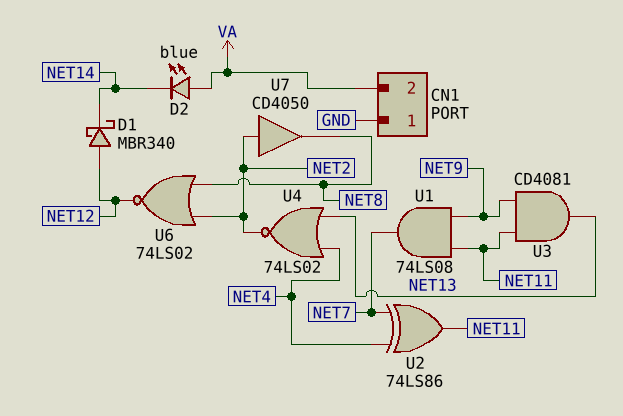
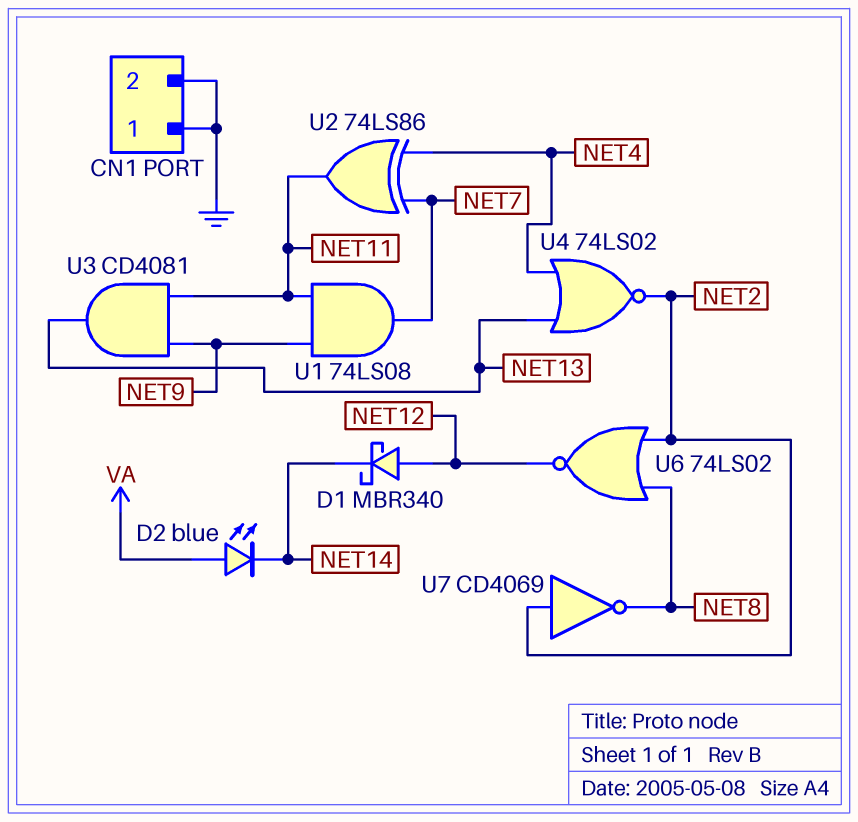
CN1 pin 2: VA -> GND
U7: buffer CD4050 (in NET2, out NET8) -> NOT CD4069 (in NET2, out NET8)

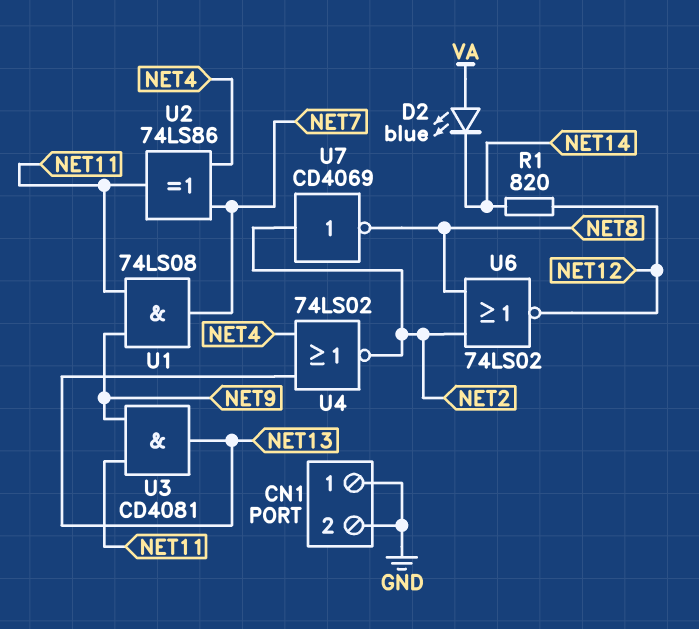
D1: schottky MBR340 (A NET12, K NET14) -> none
R1: none -> 820 (NET12, NET14)

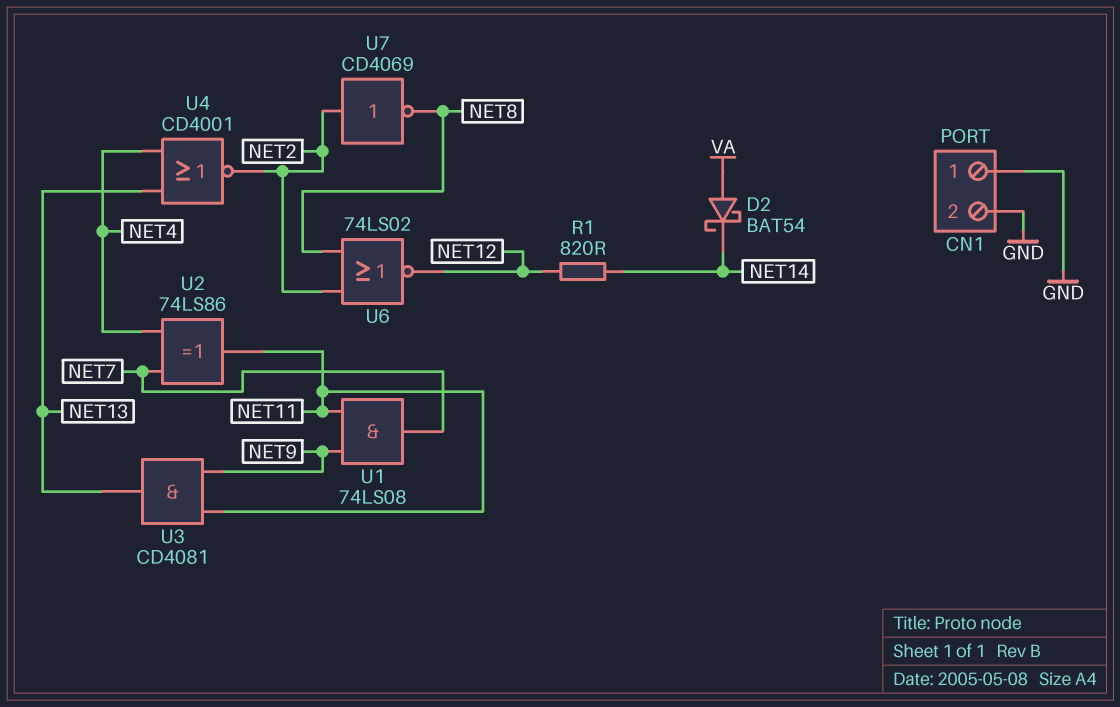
D2: LED blue (A VA, K NET14) -> schottky BAT54 (A VA, K NET14)
U4: NOR 74LS02 (in NET4, in NET13, out NET2) -> NOR CD4001 (in NET4, in NET13, out NET2)

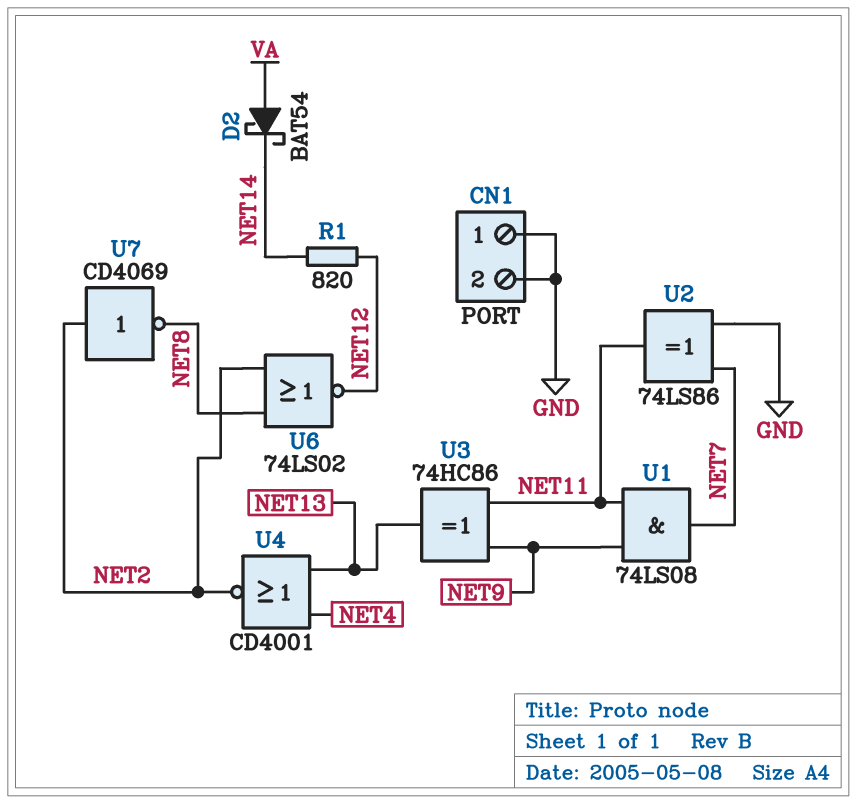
U2: XOR 74LS86 (in NET4, in NET7, out NET11) -> XOR 74LS86 (in GND, in NET7, out NET11)
U3: AND CD4081 (in NET9, in NET11, out NET13) -> XOR 74HC86 (in NET9, in NET11, out NET13)

